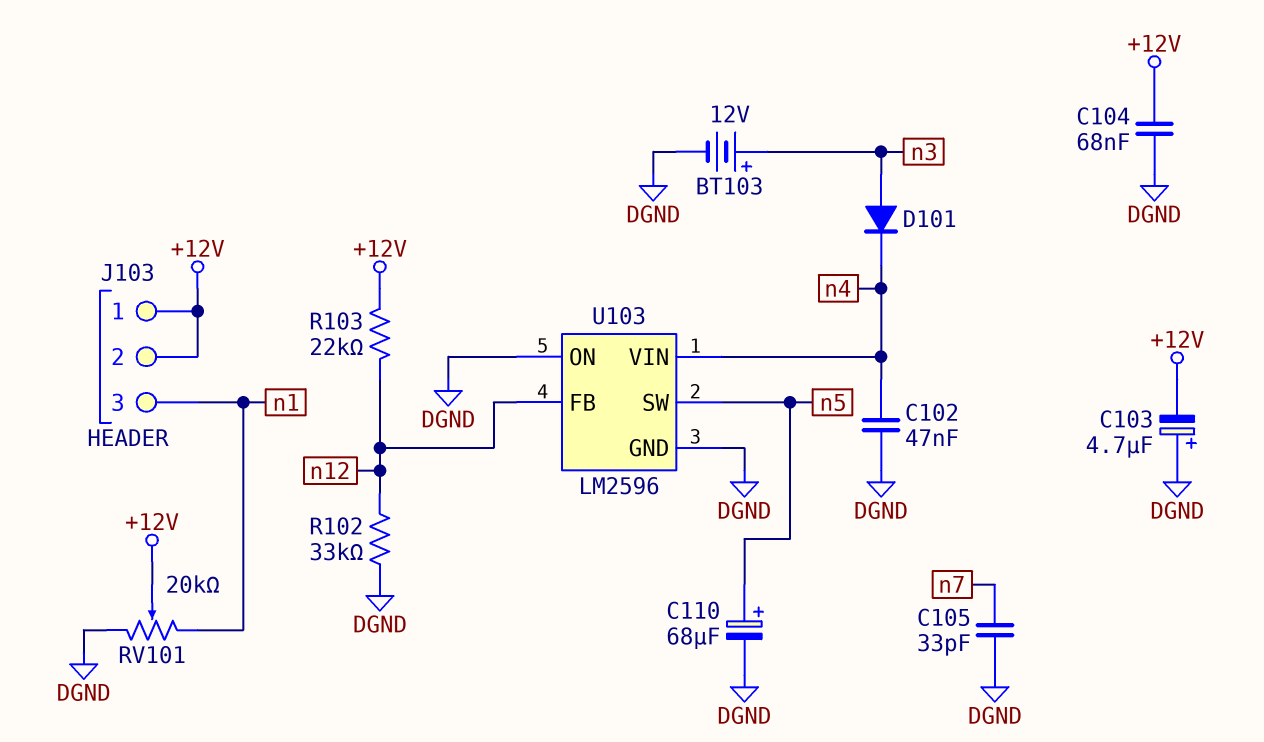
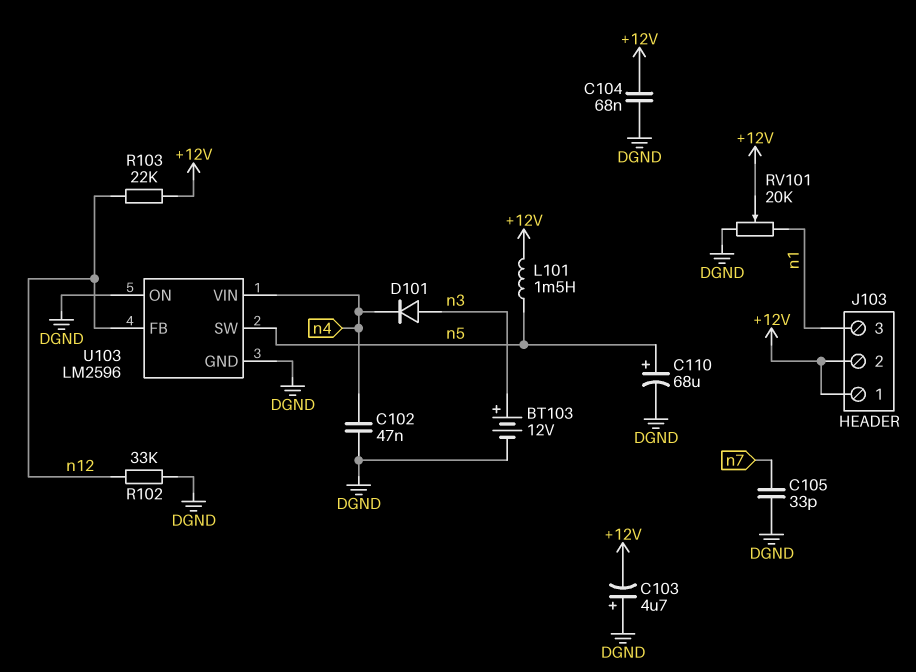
L101: none -> 1.5mH (+12V, n5)

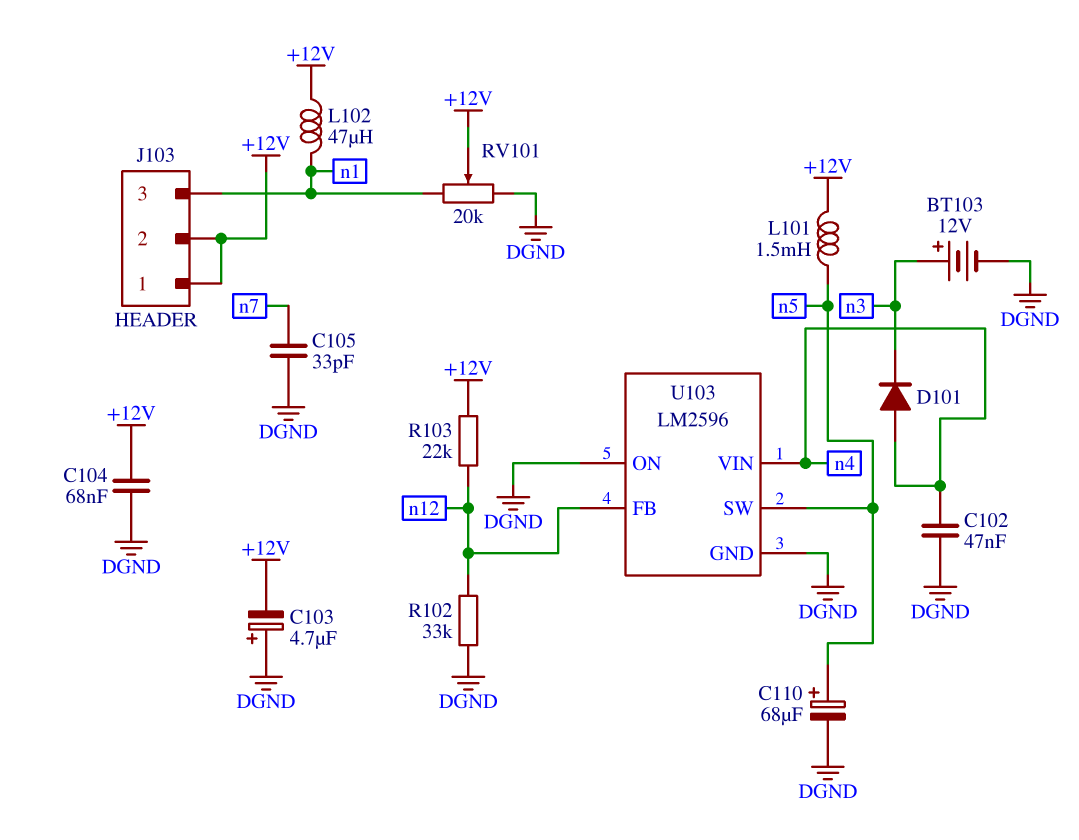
D101: diode (A n3, K n4) -> diode (A n4, K n3)
L102: none -> 47uH (+12V, n1)

